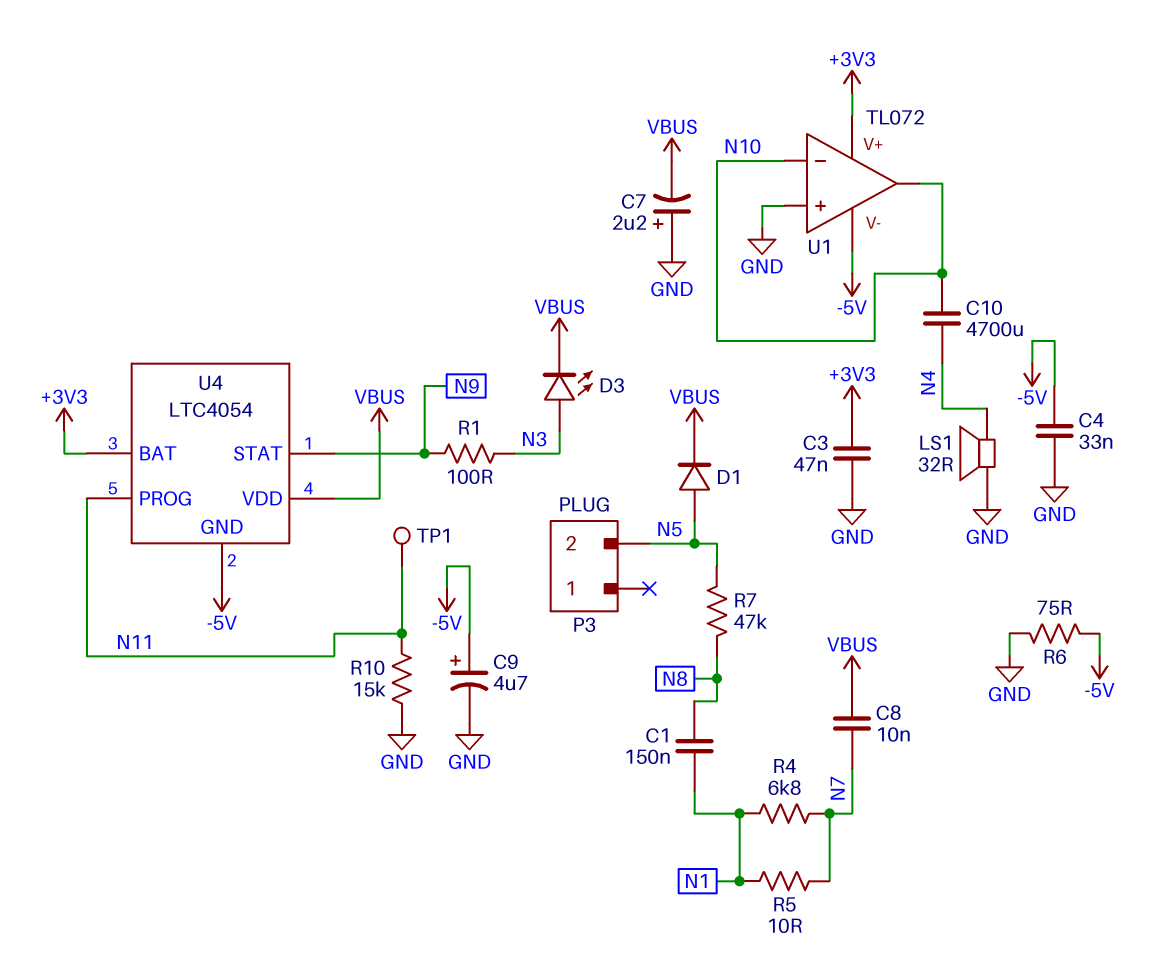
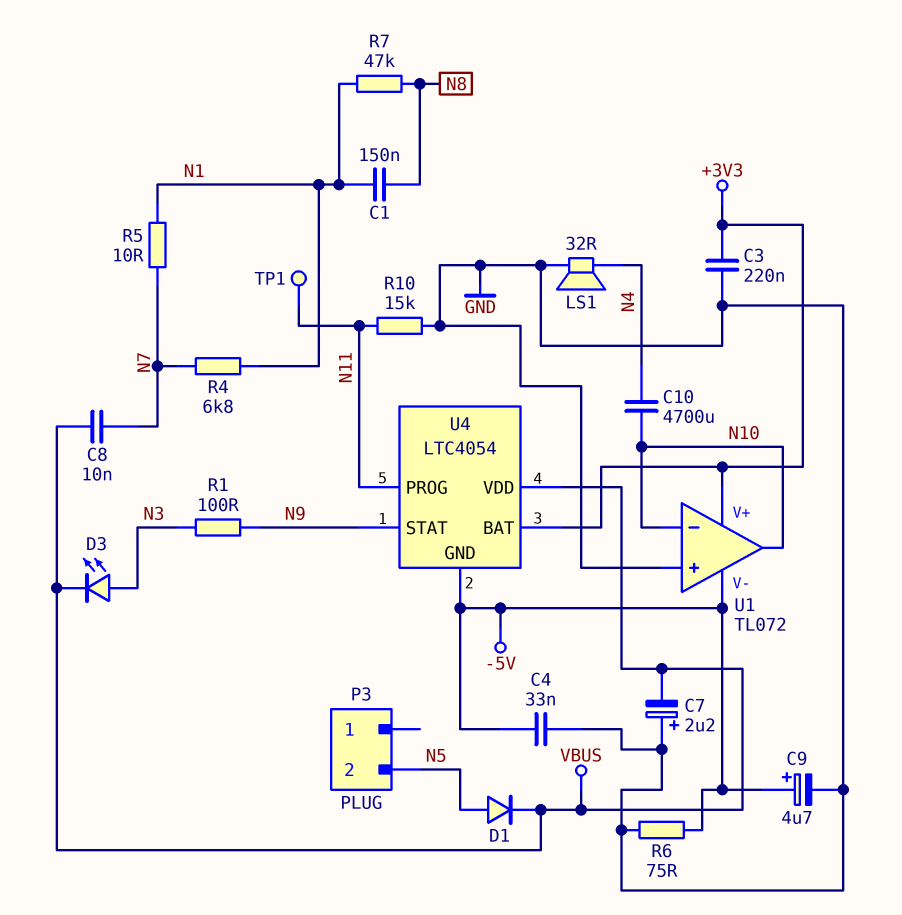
C3: 47nF (+3V3, GND) -> 220nF (+3V3, GND)
R7: 47k (N5, N8) -> 47k (N1, N8)

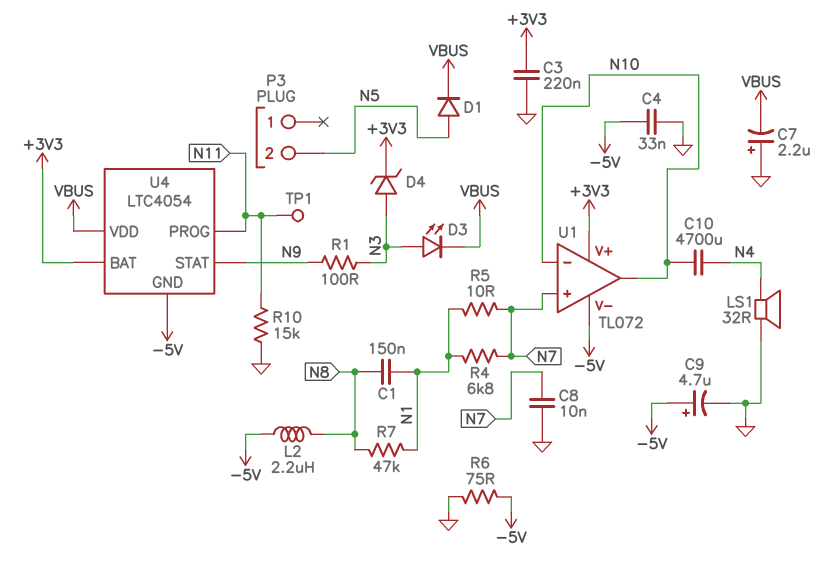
C8: 10nF (N7, VBUS) -> 10nF (GND, N7)
D4: none -> zener (A N3, K +3V3)
L2: none -> 2.2uH (-5V, N8)
U1 pin in+: GND -> N7

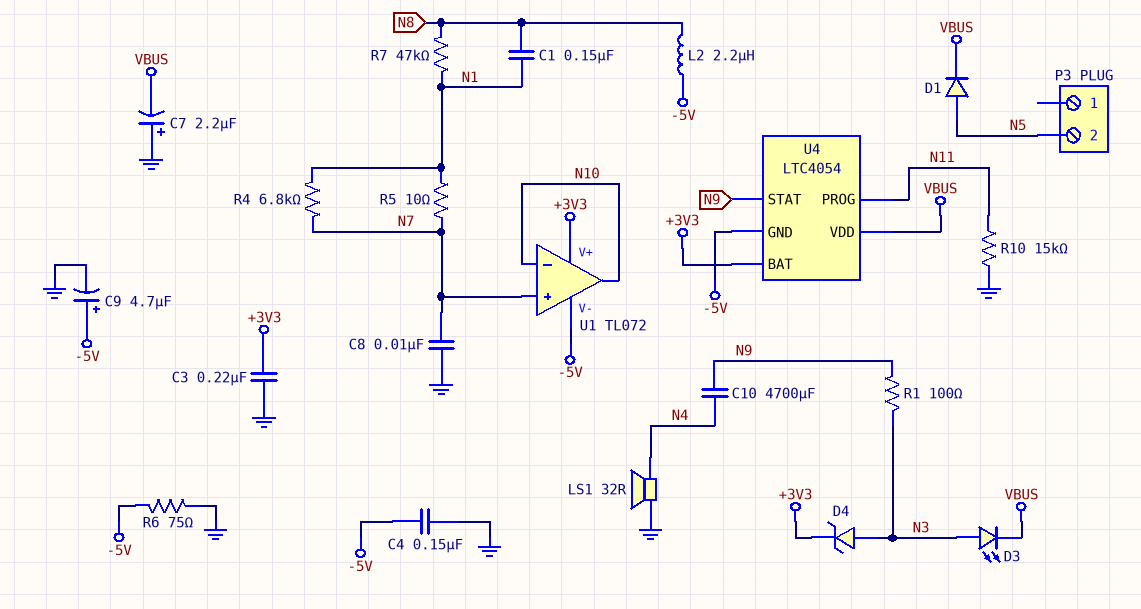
C4: 33nF (-5V, GND) -> 150nF (-5V, GND)
C10: 4700uF (N4, N10) -> 4700uF (N4, N9)
TP1: test point (N11) -> none

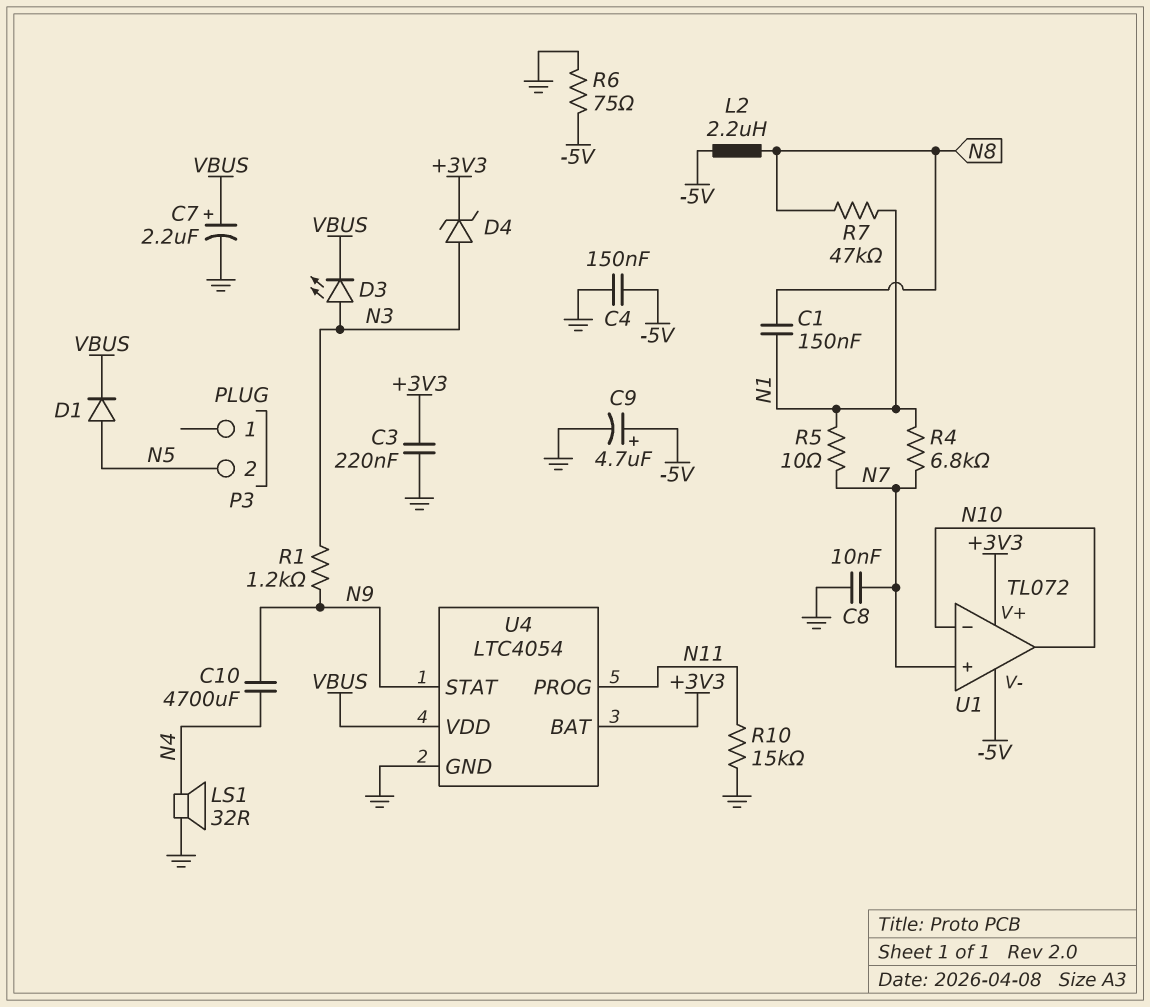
C7: 2.2uF (plus GND, minus VBUS) -> 2.2uF (plus VBUS, minus GND)
R1: 100 (N3, N9) -> 1.2k (N3, N9)
U4 pin GND: -5V -> GND

